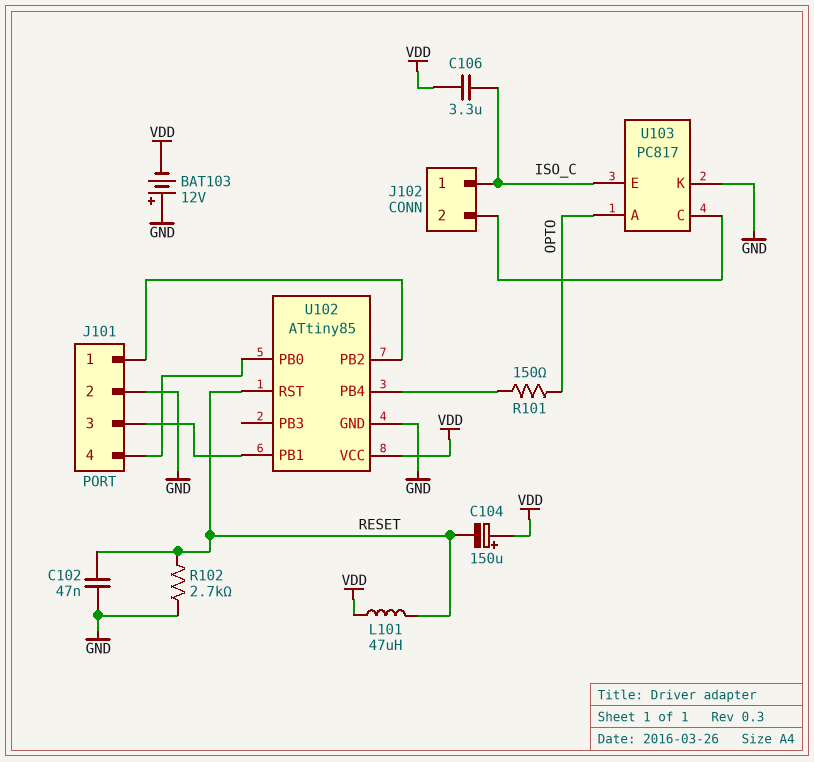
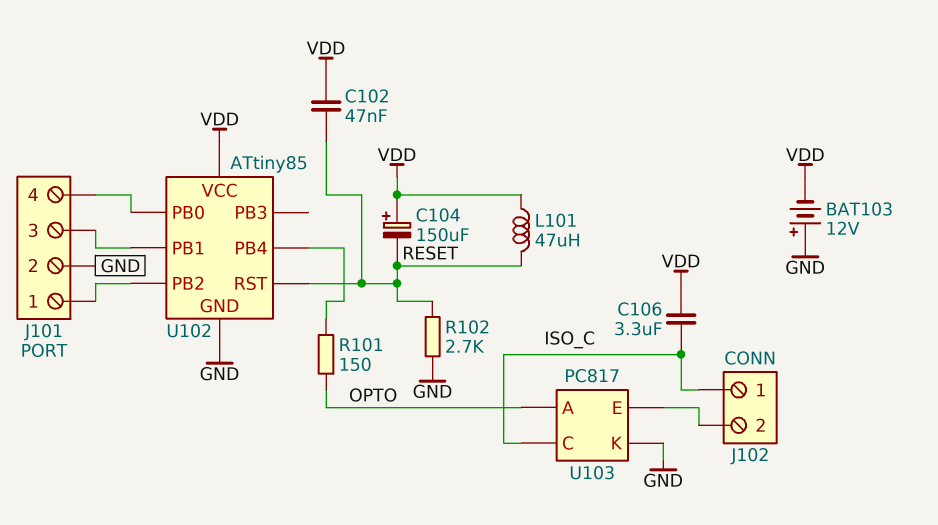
C102: 47nF (GND, RESET) -> 47nF (RESET, VDD)
U103 pin C: J102/2 -> ISO_C
U103 pin E: ISO_C -> J102/2

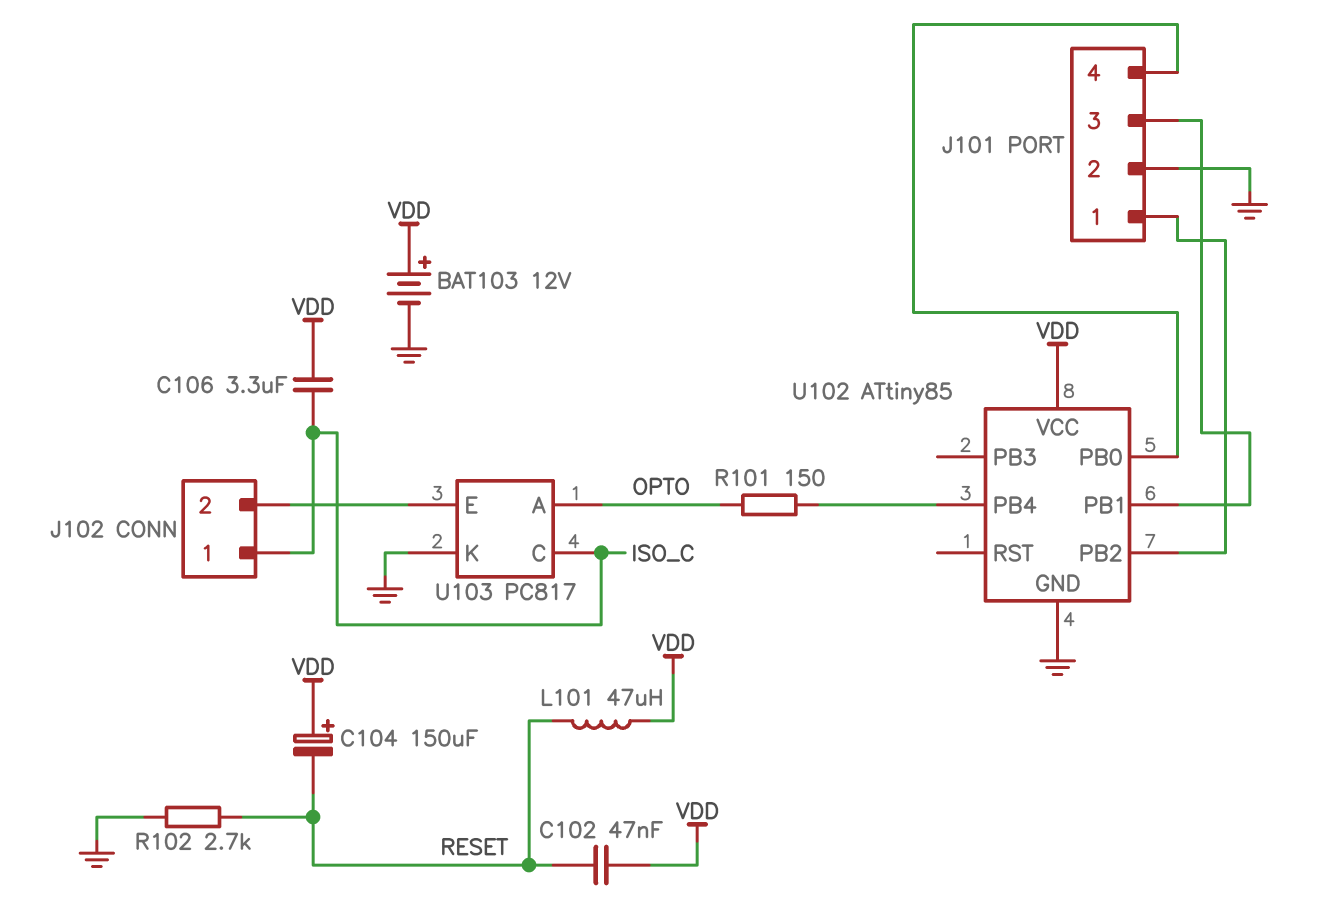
BAT103: 12V (plus GND, minus VDD) -> 12V (plus VDD, minus GND)
U102 pin RST: RESET -> none

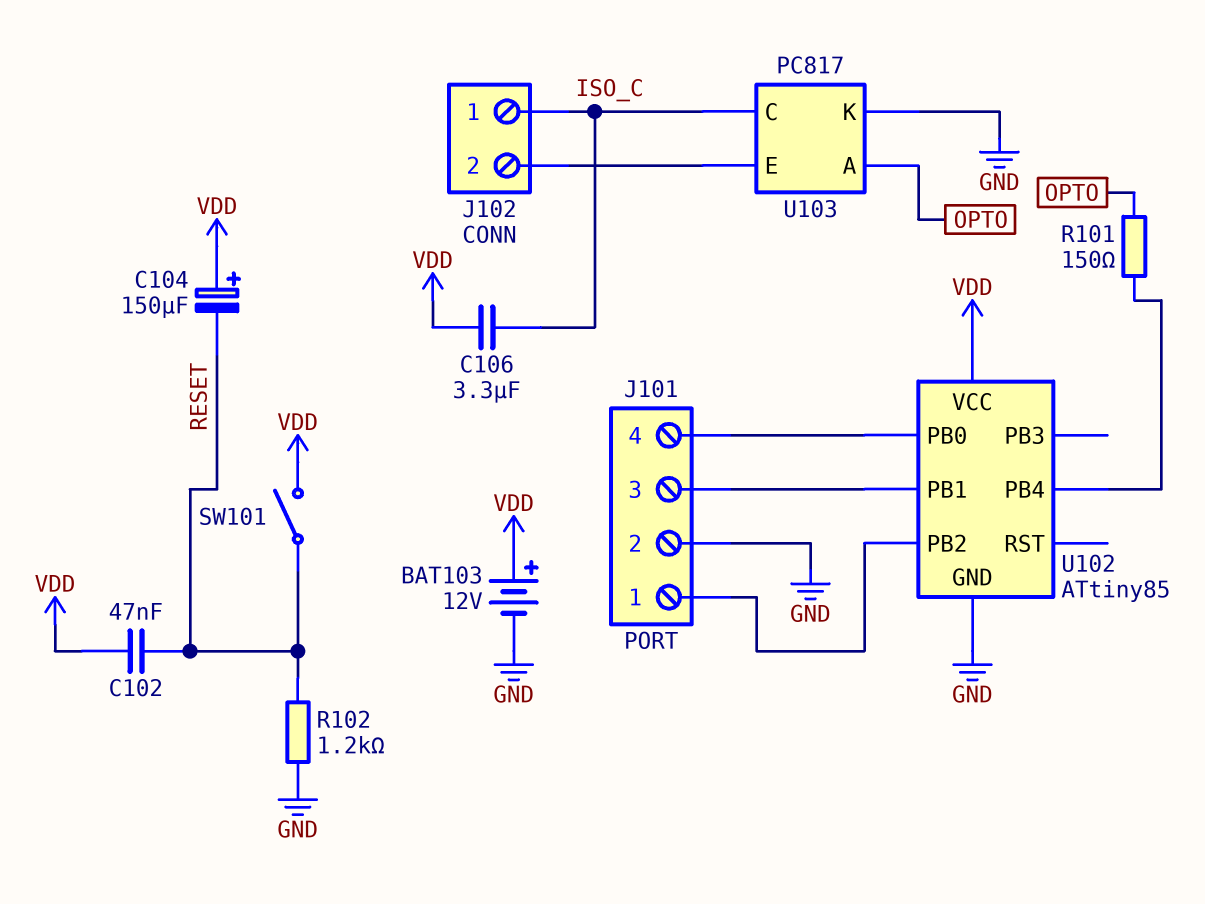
L101: 47uH (RESET, VDD) -> none
R102: 2.7k (GND, RESET) -> 1.2k (GND, RESET)
SW101: none -> switch (RESET, VDD)

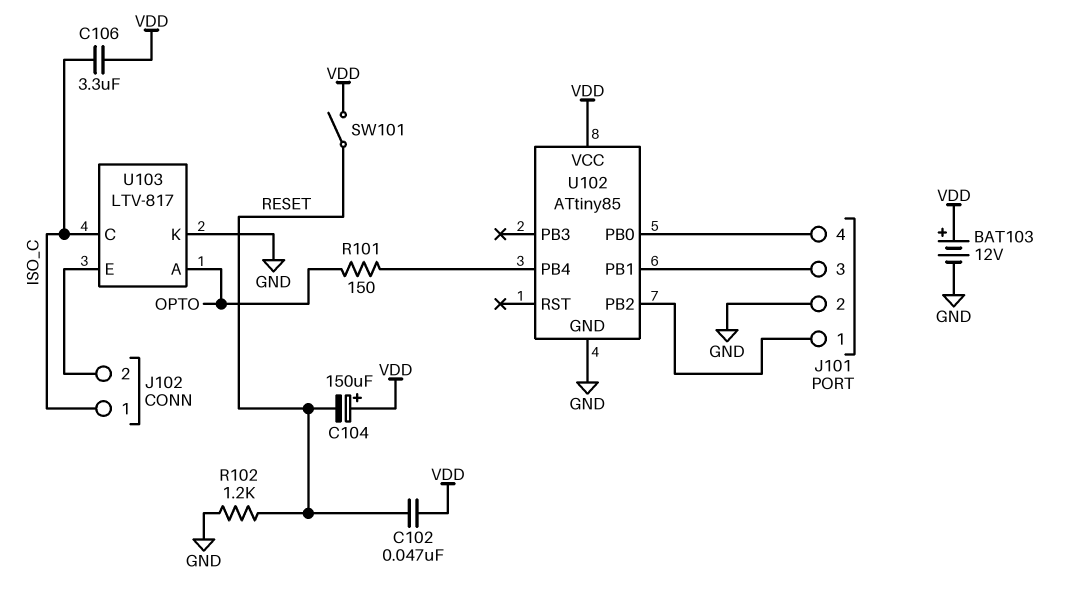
U103: PC817 -> LTV-817

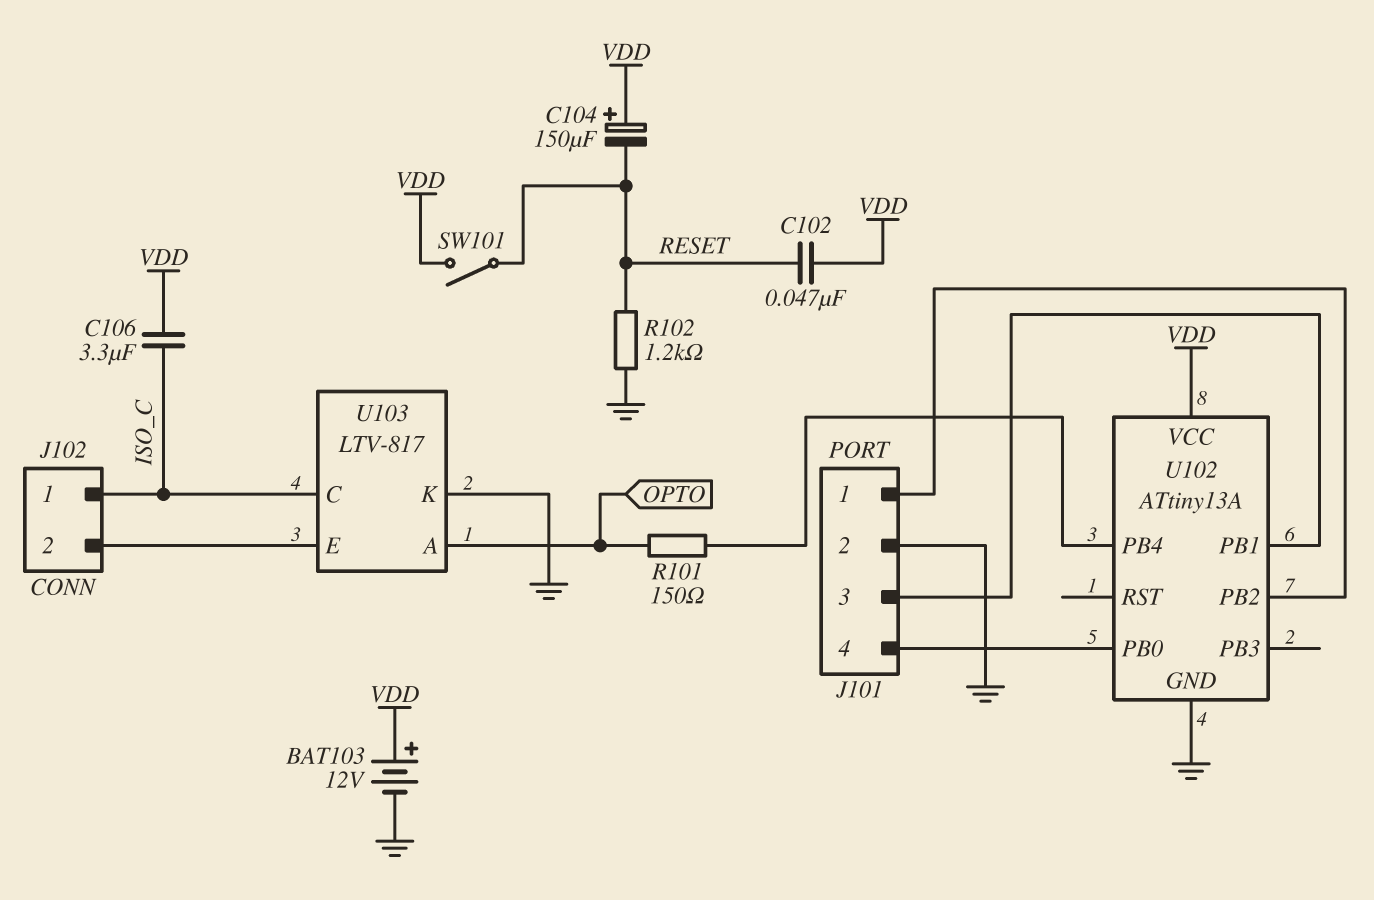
U102: ATtiny85 -> ATtiny13A

